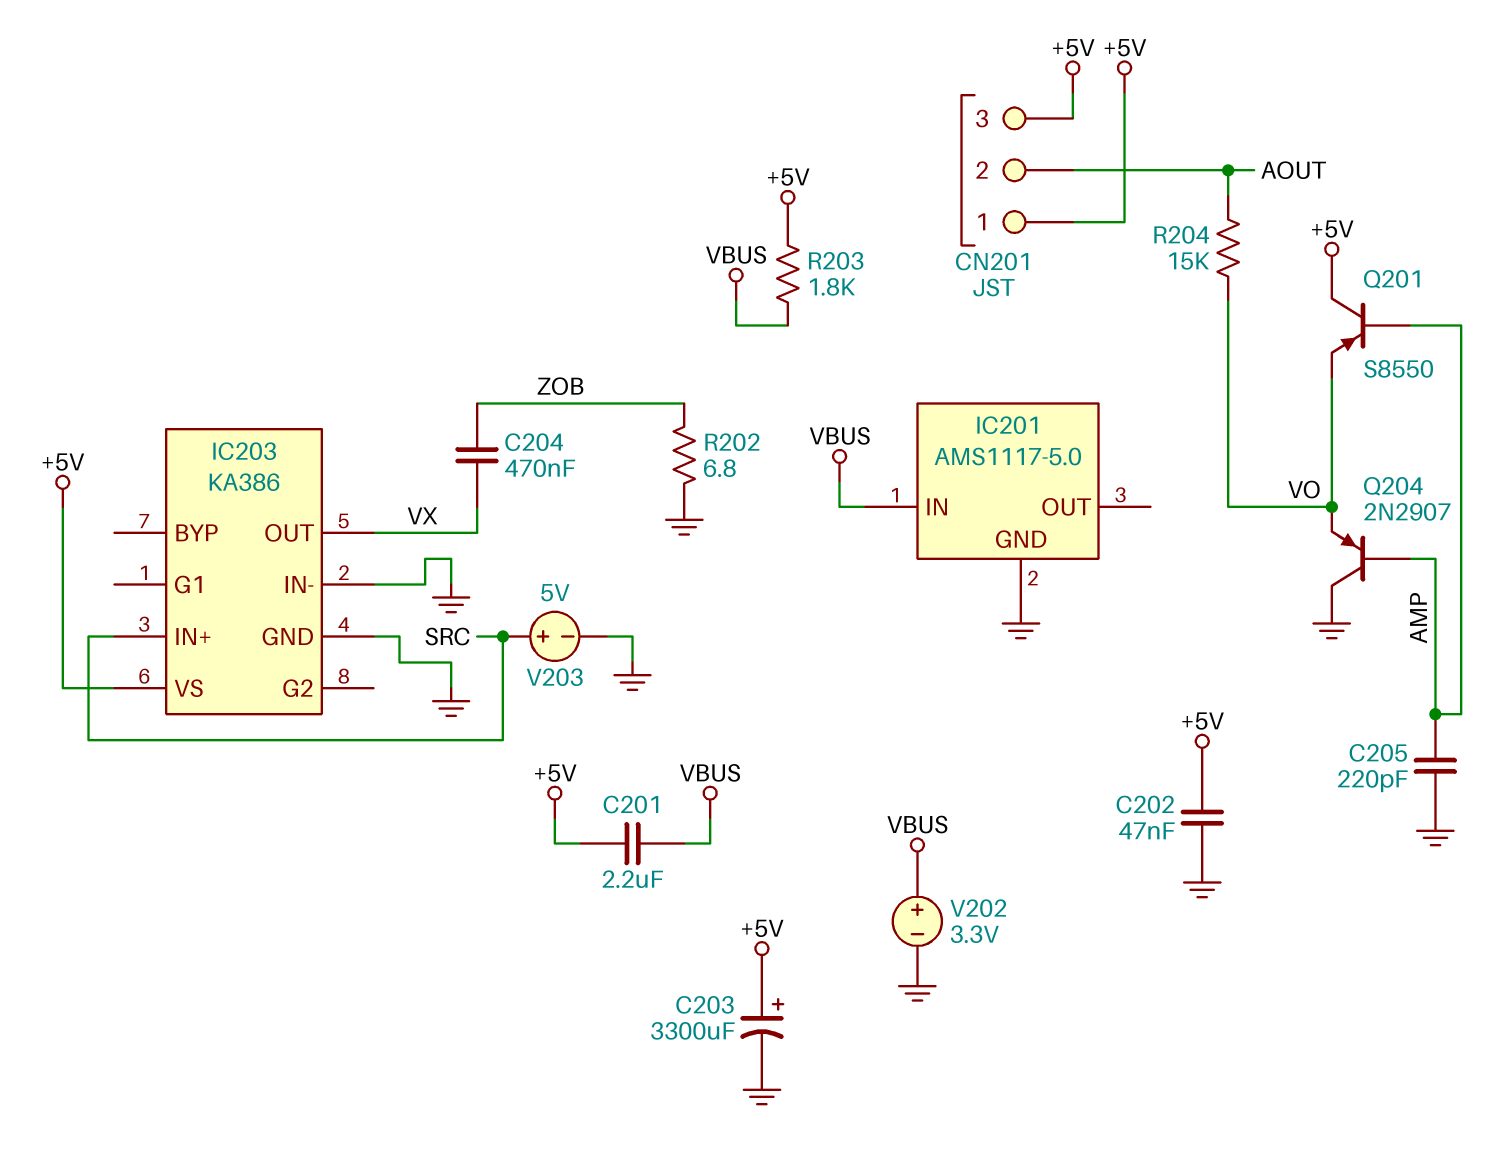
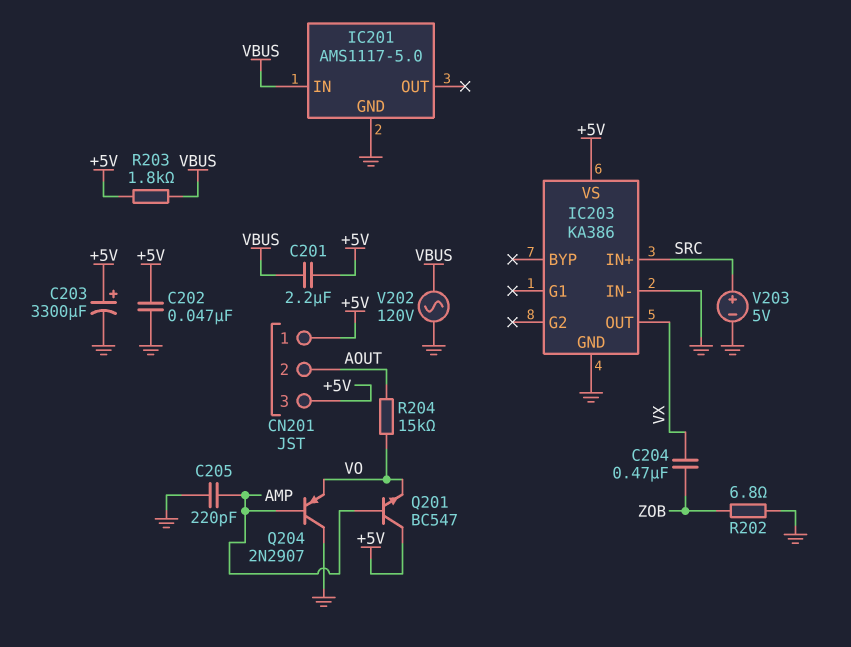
Q201: PNP S8550 (B AMP, C +5V, E VO) -> NPN BC547 (B AMP, C +5V, E VO)
V202: 3.3V (plus VBUS, minus GND) -> AC 120V (GND, VBUS)

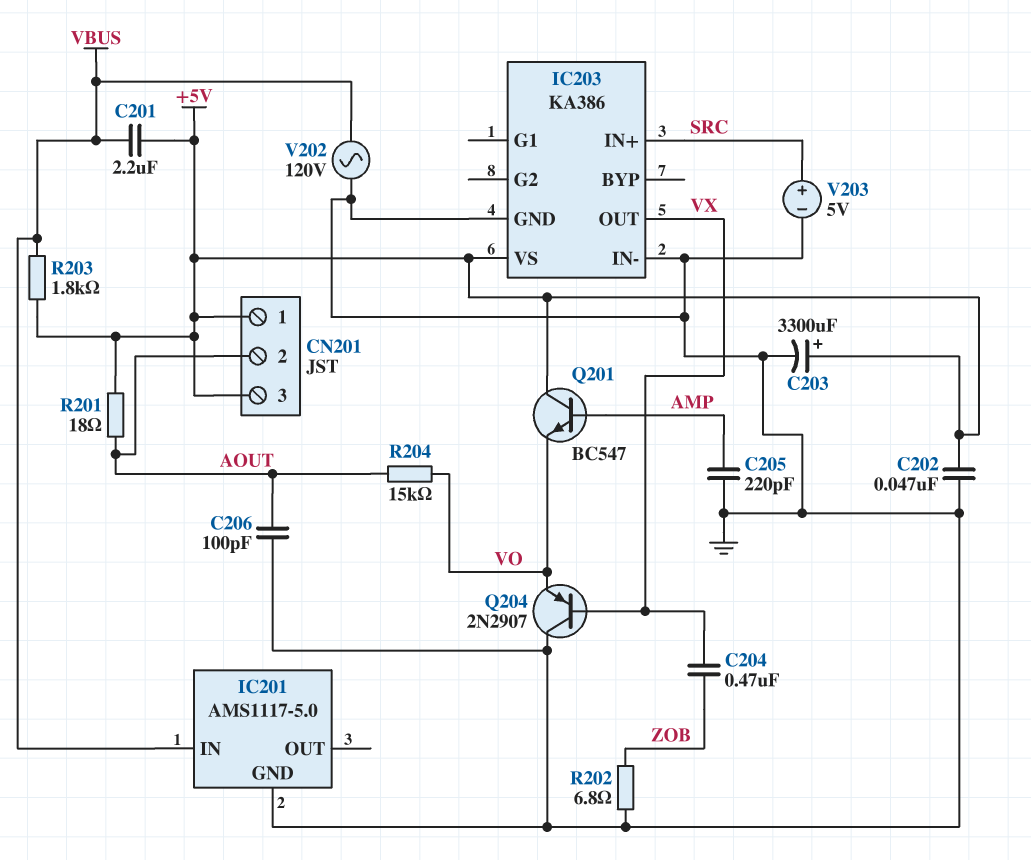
C206: none -> 100pF (AOUT, GND)
Q204: PNP 2N2907 (B AMP, C GND, E VO) -> PNP 2N2907 (B VX, C GND, E VO)
R201: none -> 18 (+5V, AOUT)

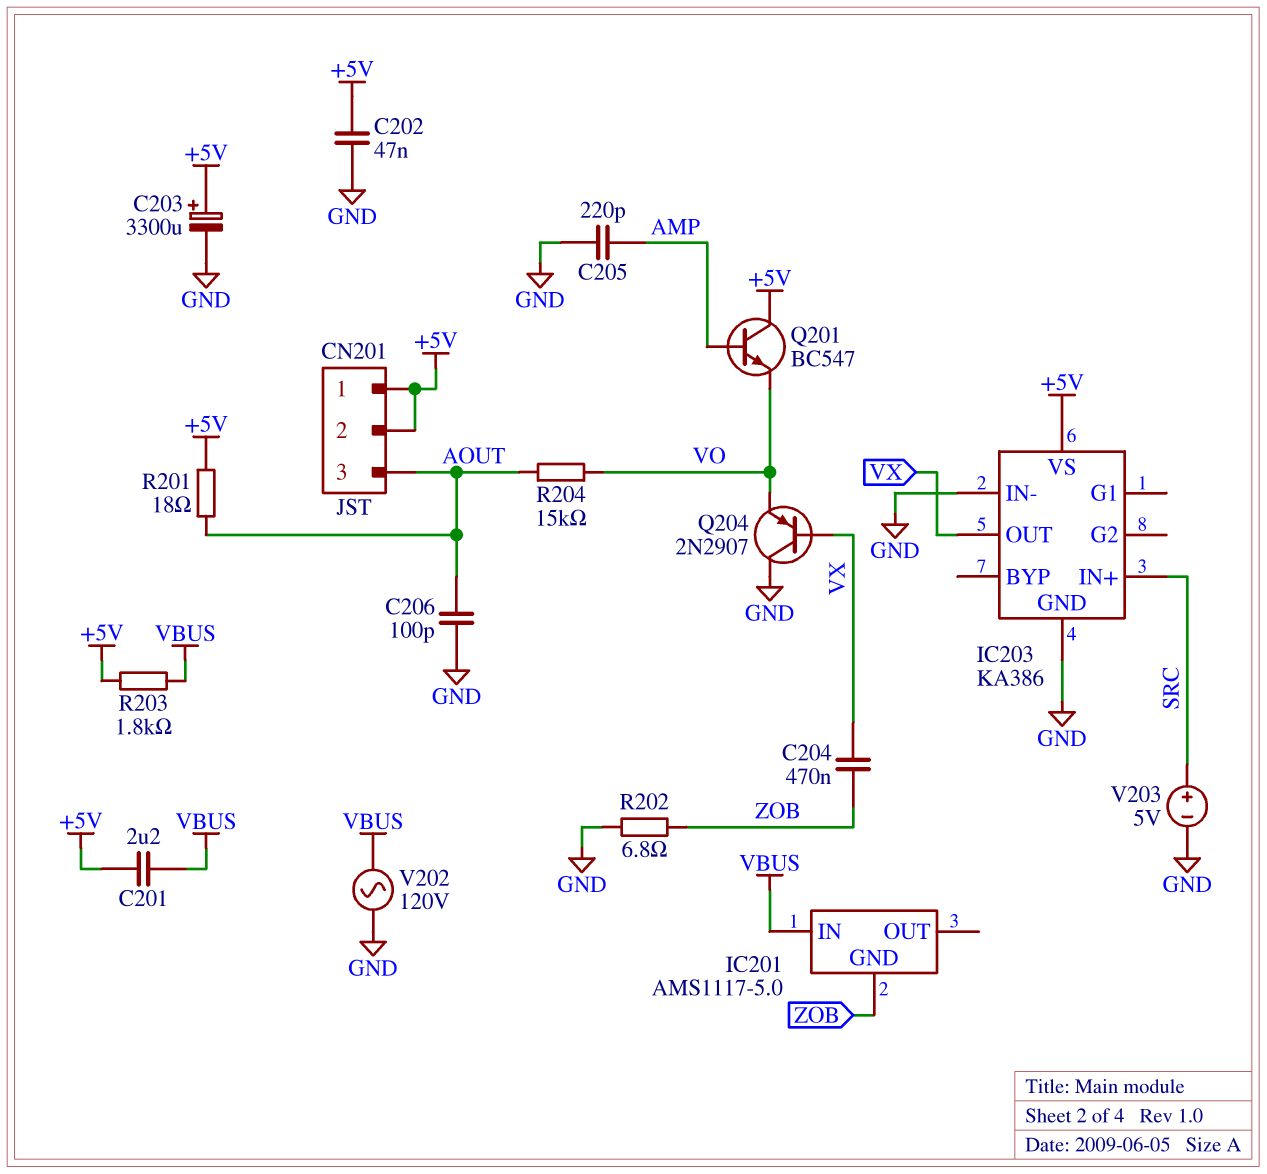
CN201 pin 2: AOUT -> +5V
CN201 pin 3: +5V -> AOUT
IC201 pin GND: GND -> ZOB

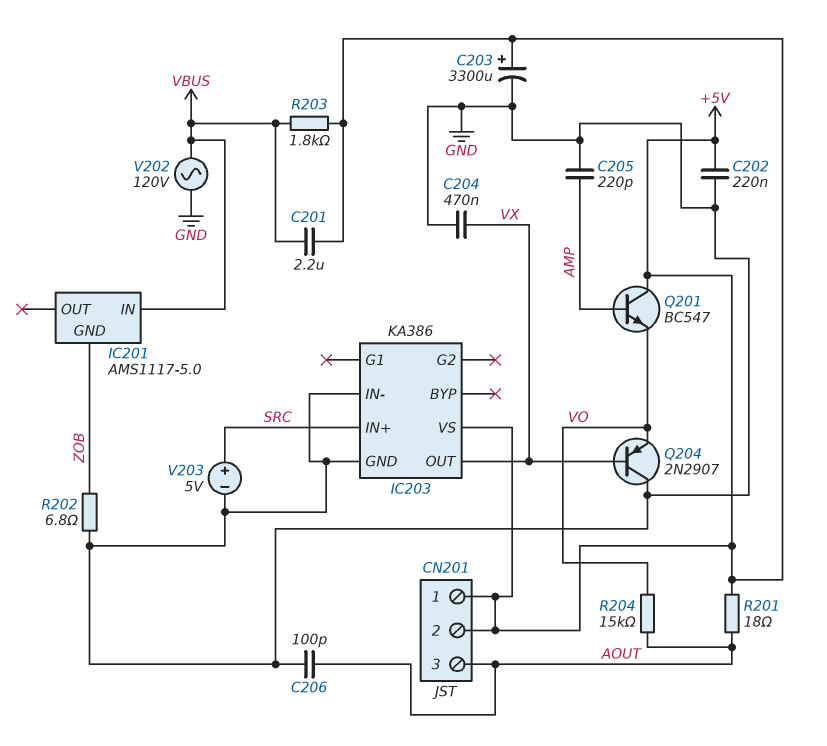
C202: 47nF (+5V, GND) -> 220nF (+5V, GND)
C204: 470nF (VX, ZOB) -> 470nF (GND, VX)

